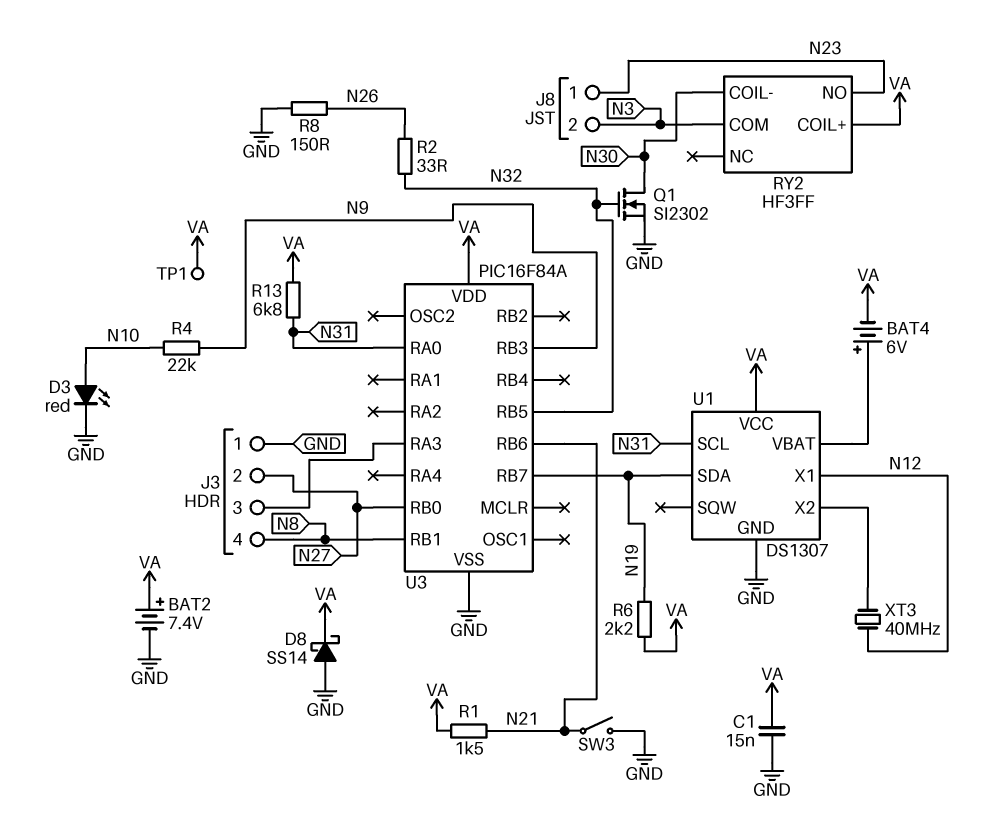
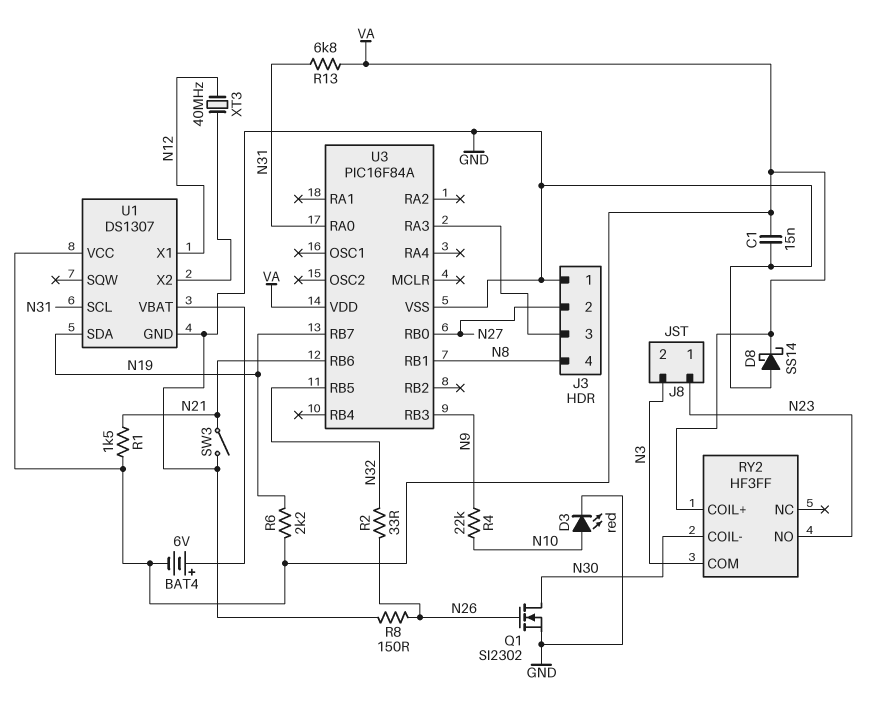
BAT2: 7.4V (plus VA, minus GND) -> none
Q1: NMOS SI2302 (G N32, D N30, S GND) -> NMOS SI2302 (G N26, D N30, S GND)
TP1: test point (VA) -> none

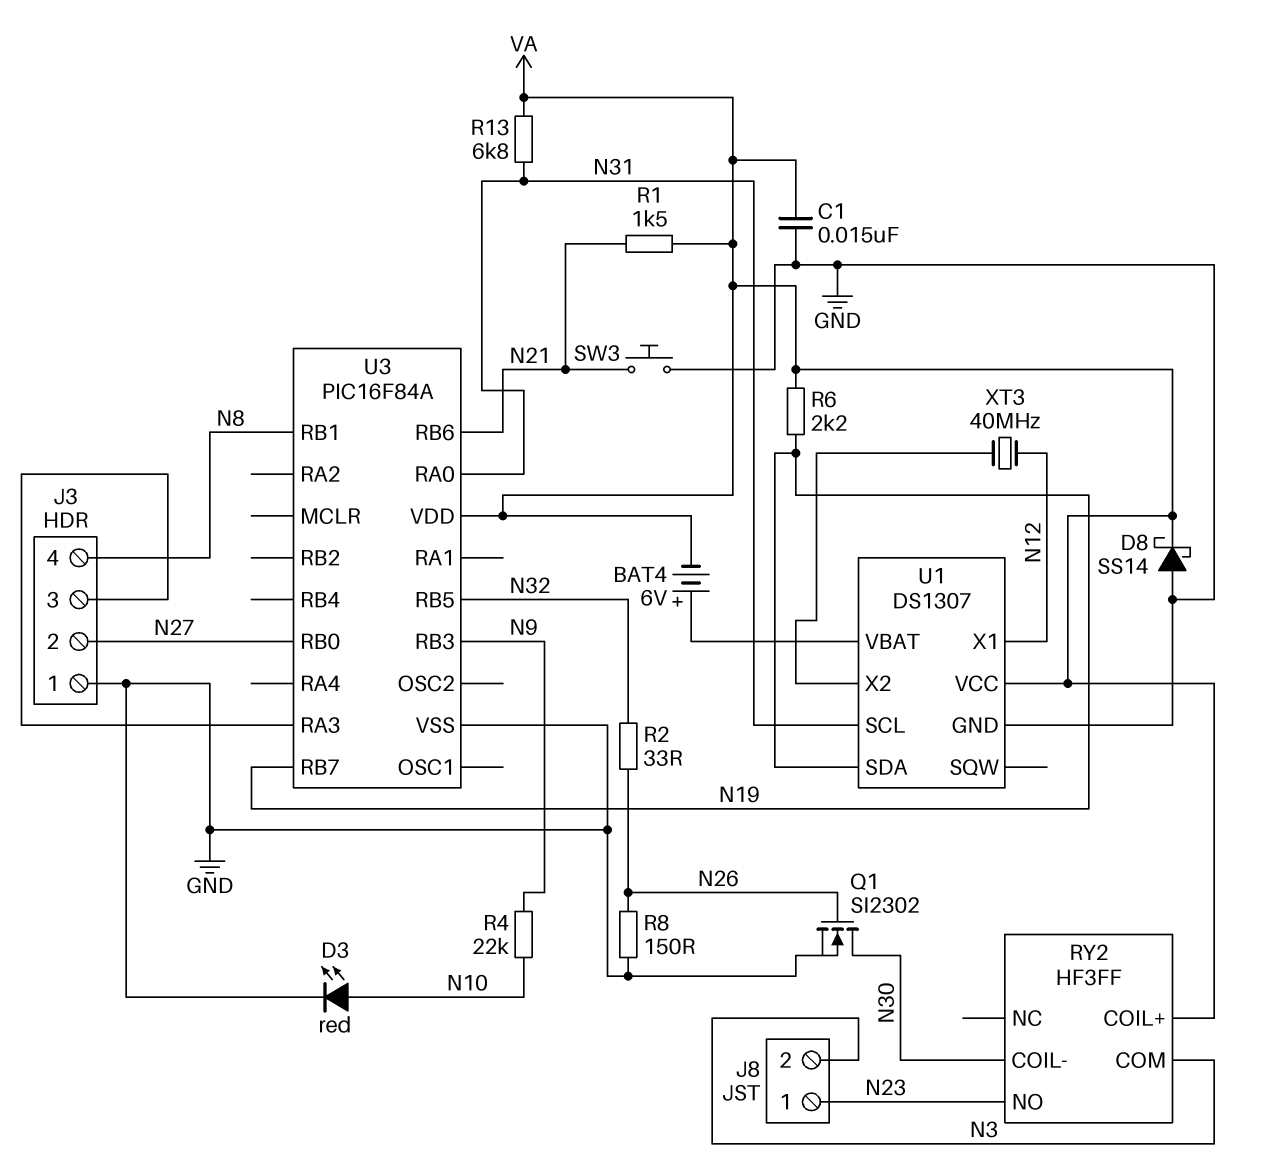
SW3: switch (GND, N21) -> button (GND, N21)

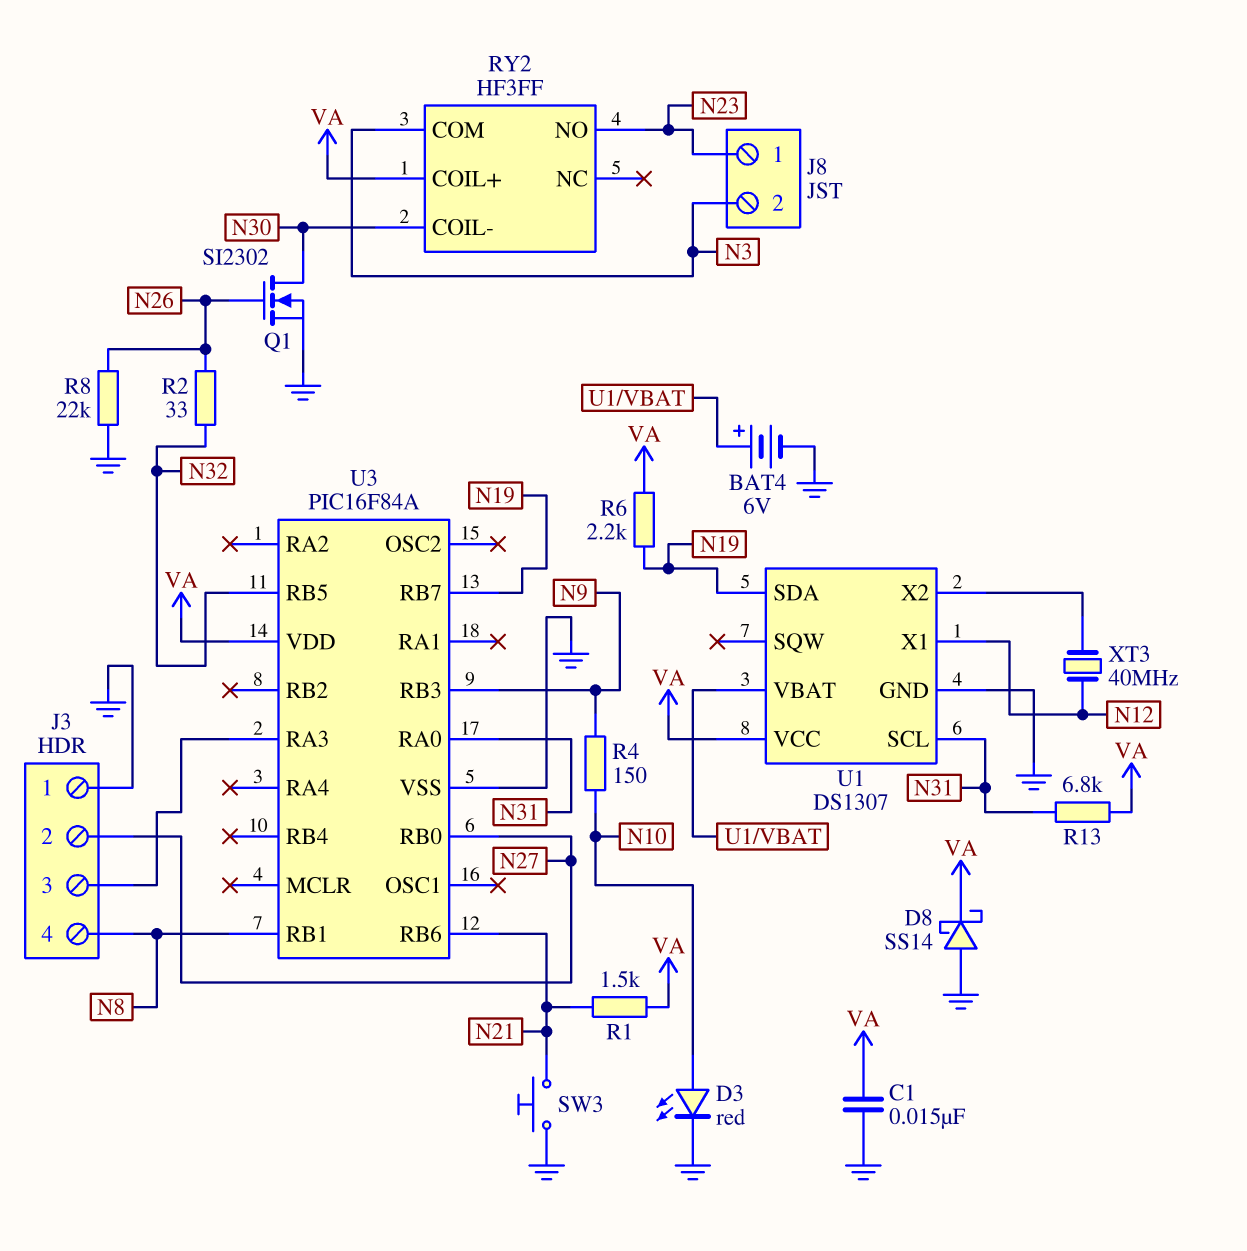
BAT4: 6V (plus U1/VBAT, minus VA) -> 6V (plus U1/VBAT, minus GND)
R4: 22k (N9, N10) -> 150 (N9, N10)
R8: 150 (GND, N26) -> 22k (GND, N26)

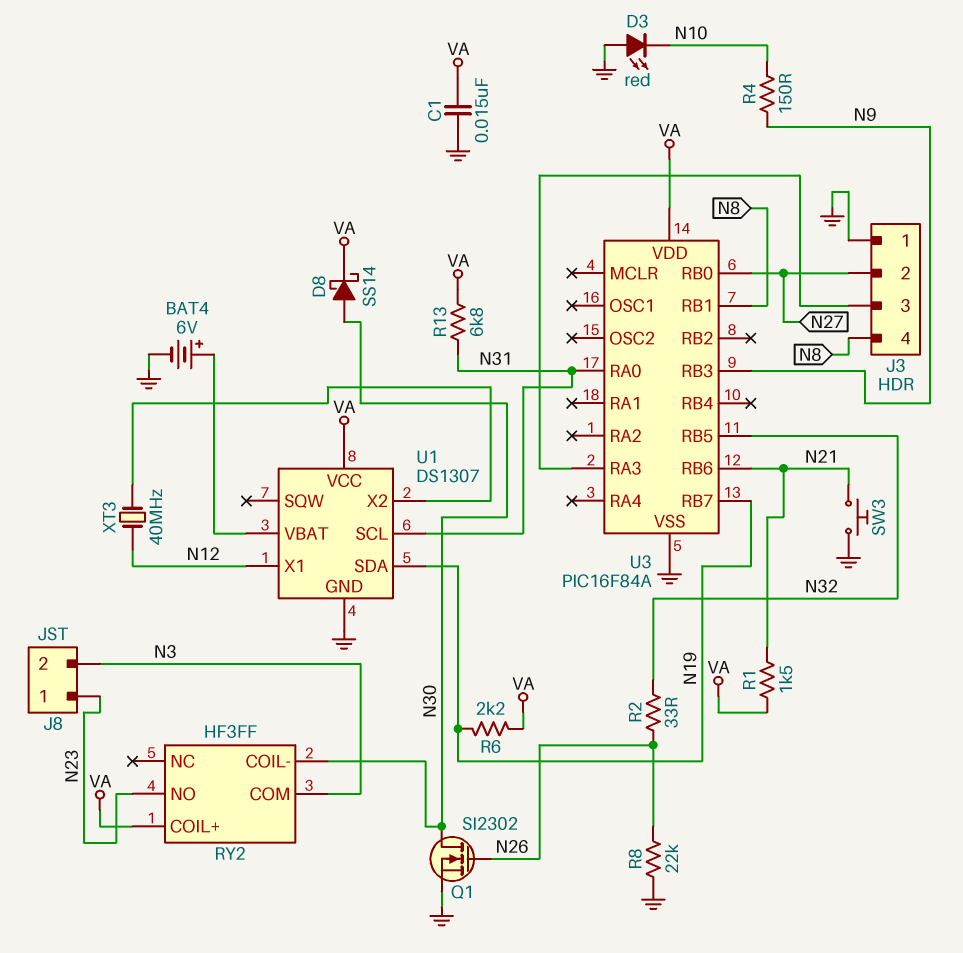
D3: LED red (A N10, K GND) -> LED red (A GND, K N10)
D8: schottky SS14 (A GND, K VA) -> schottky SS14 (A N30, K VA)

